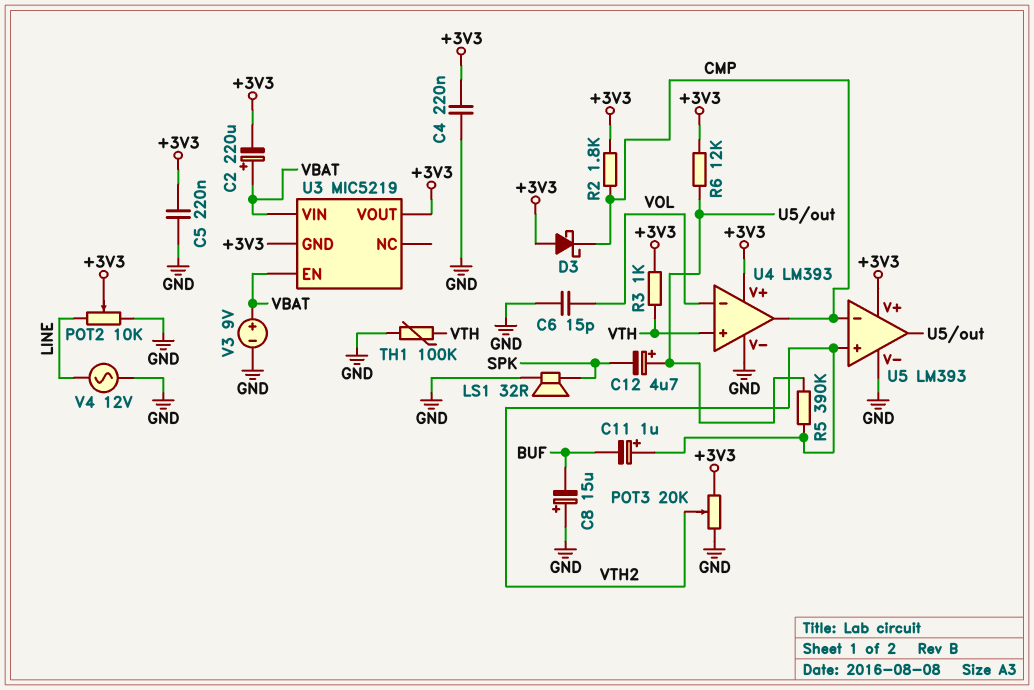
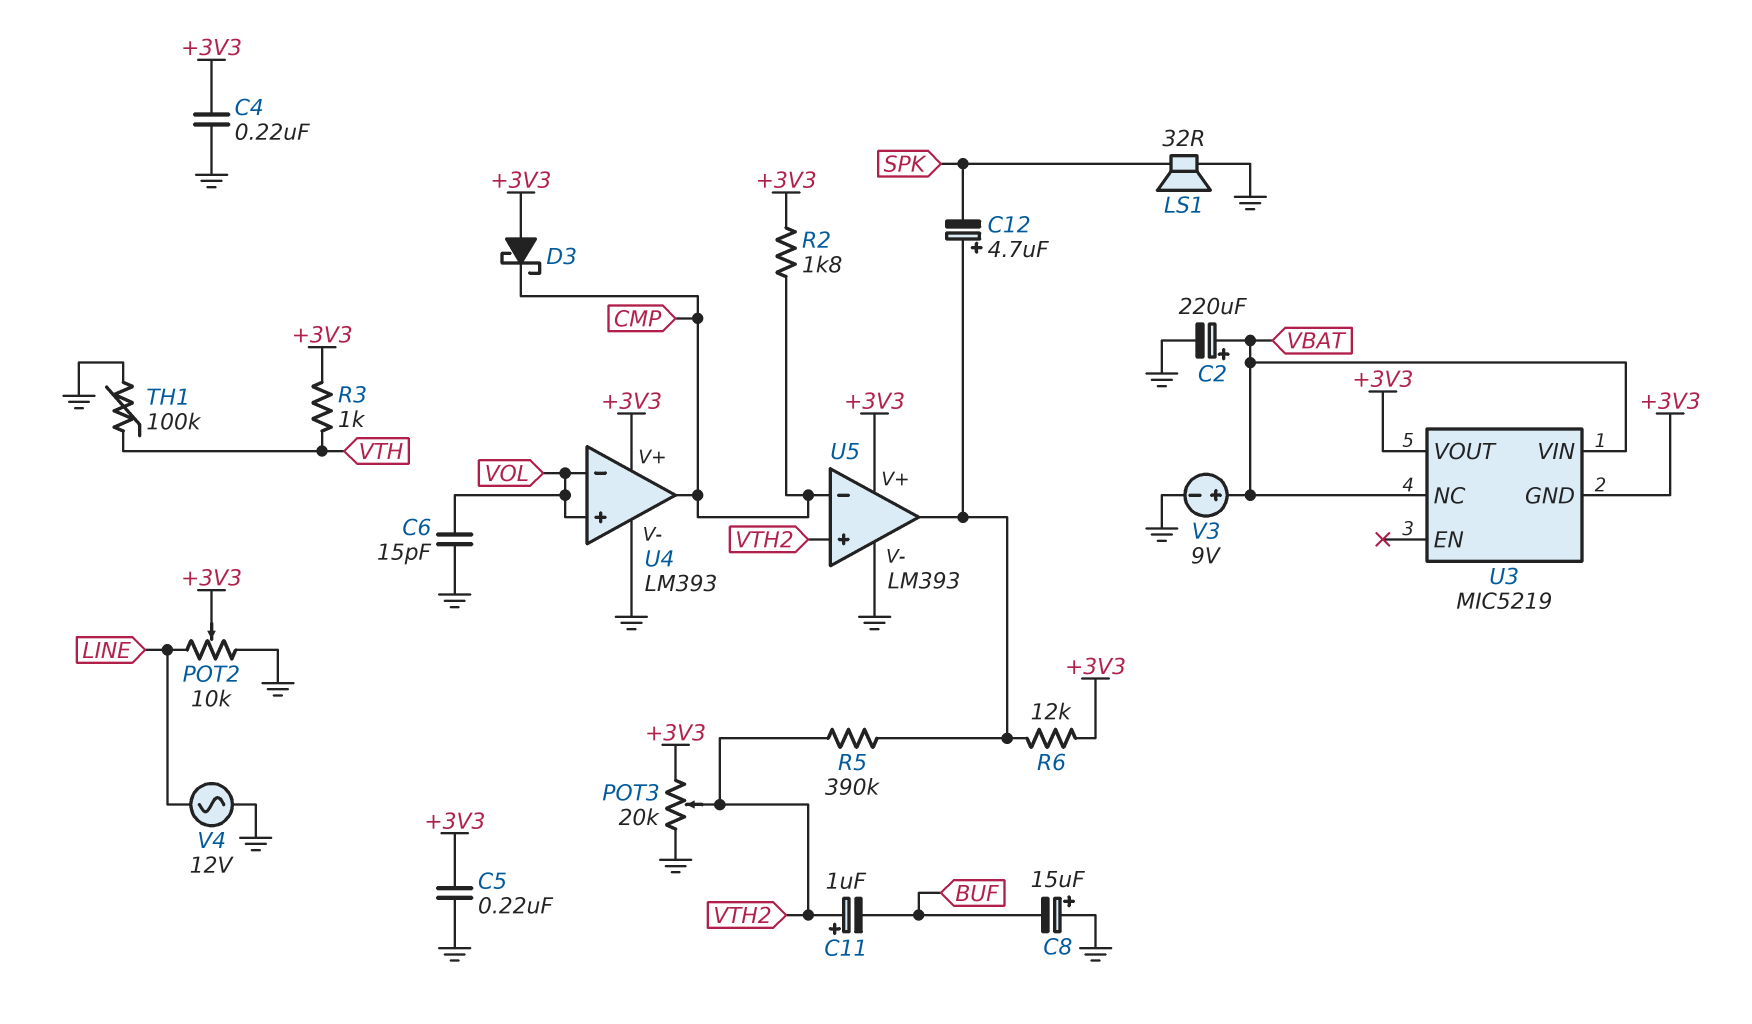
C2: 220uF (plus VBAT, minus +3V3) -> 220uF (plus VBAT, minus GND)
U3 pin EN: VBAT -> none
U3 pin NC: none -> VBAT
U4 pin in+: VTH -> VOL

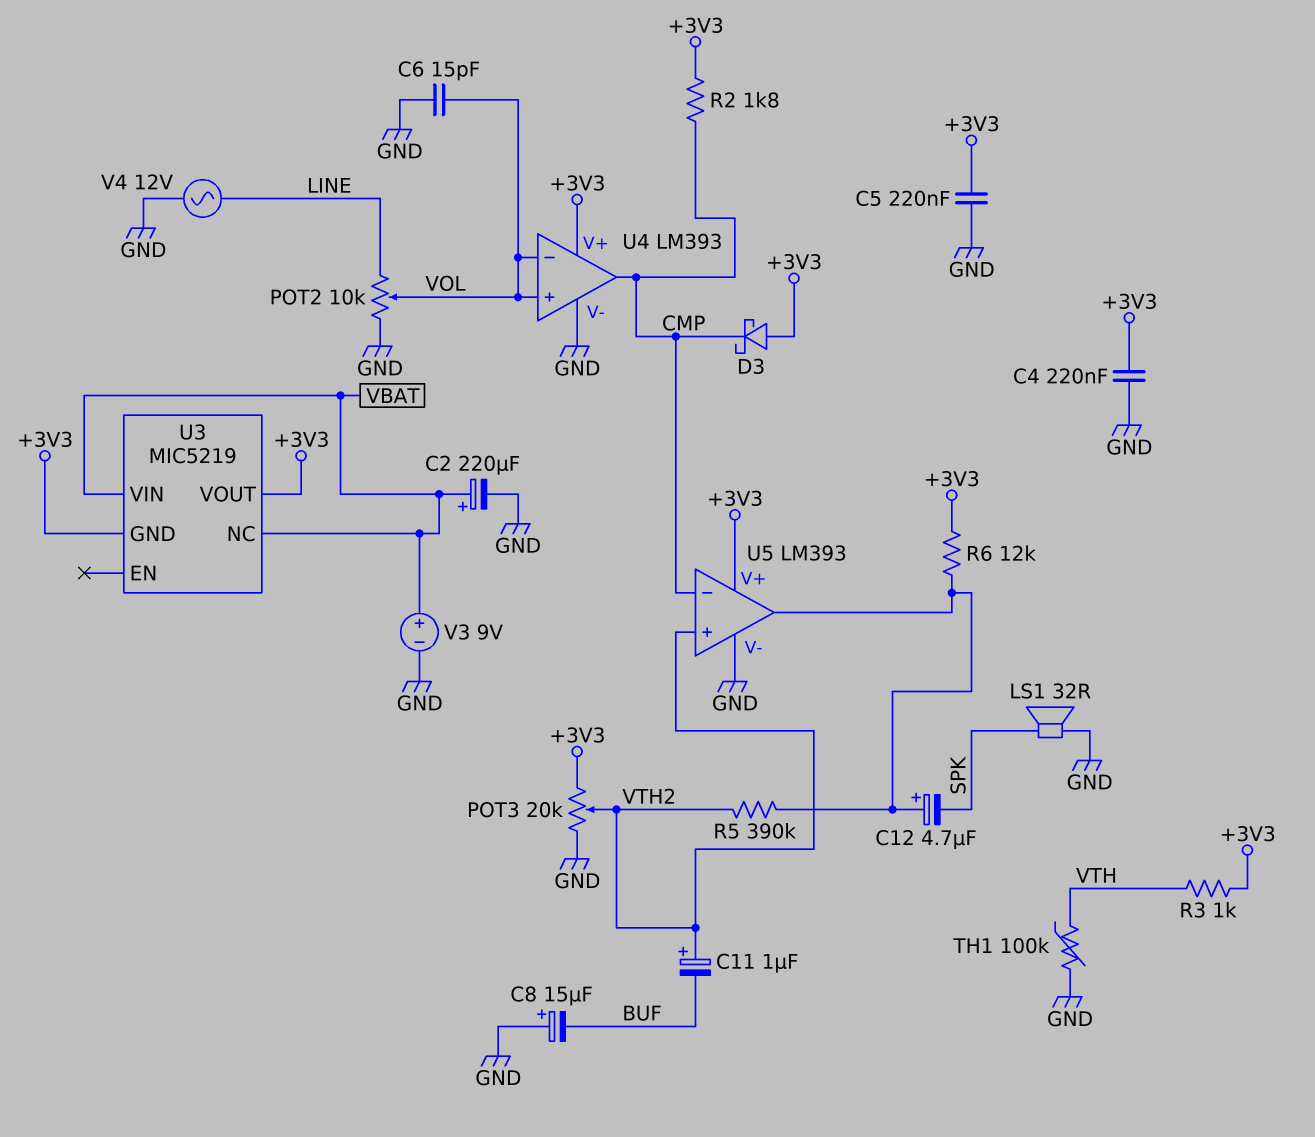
POT2: 10k (GND, LINE, wiper +3V3) -> 10k (GND, LINE, wiper VOL)

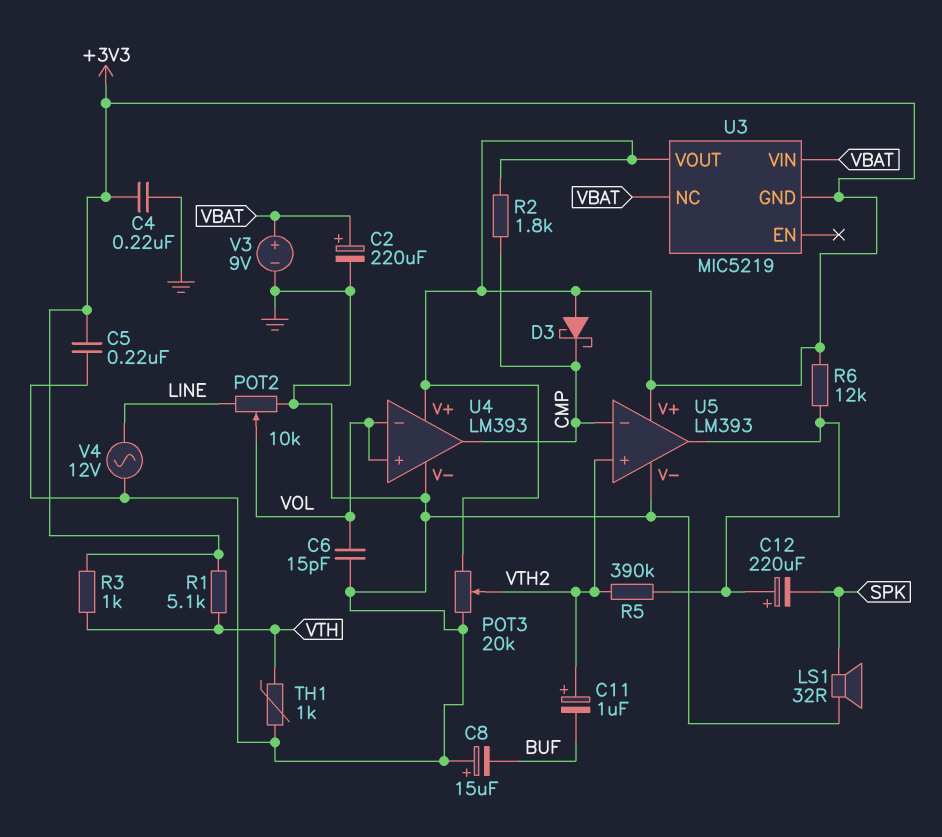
C12: 4.7uF (plus U5/out, minus SPK) -> 220uF (plus U5/out, minus SPK)
R1: none -> 5.1k (+3V3, VTH)
TH1: 100k (GND, VTH) -> 1k (GND, VTH)

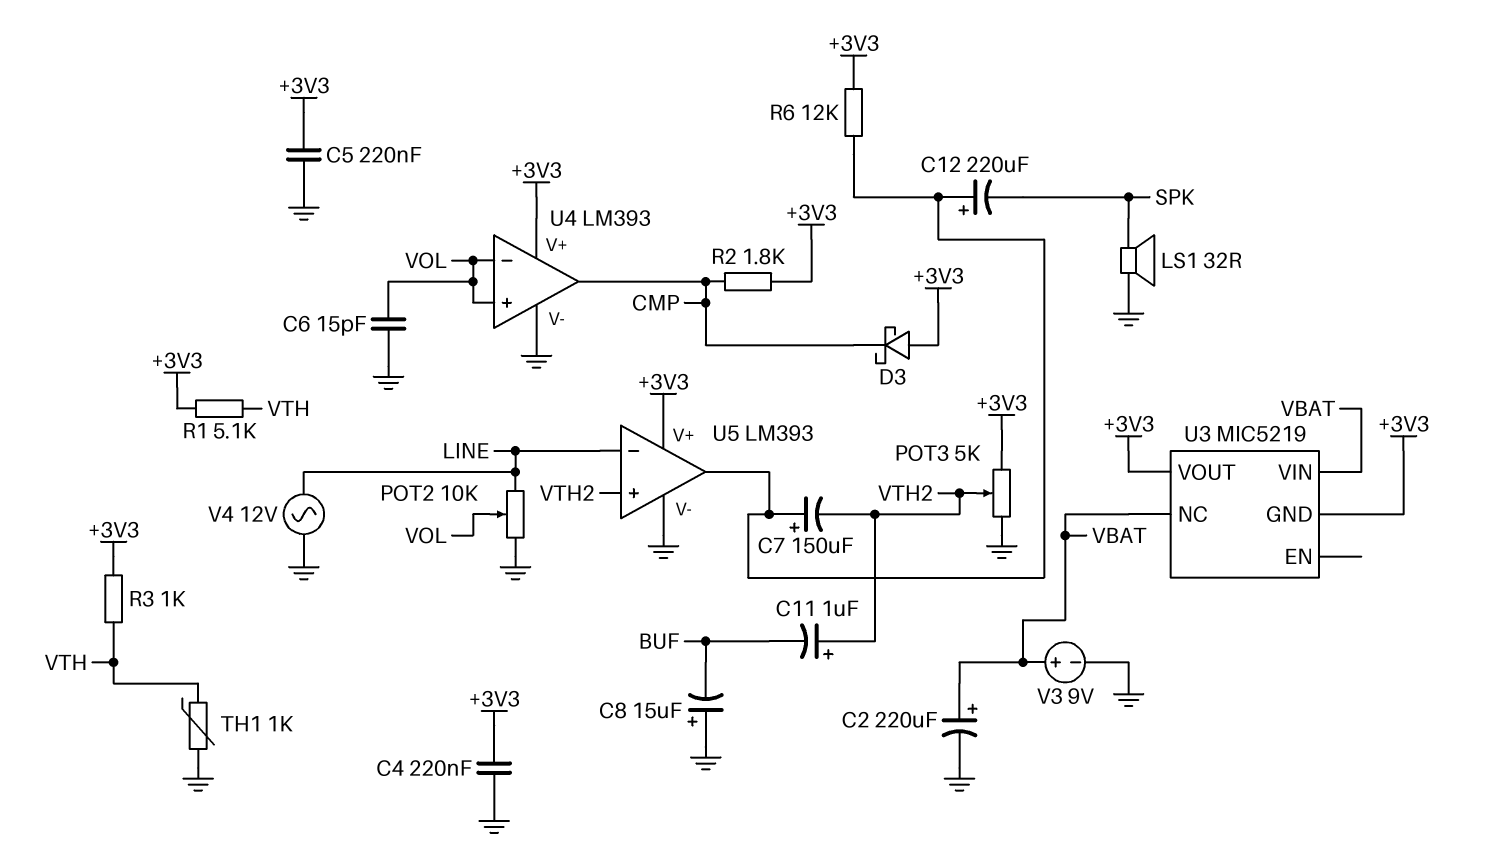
C7: none -> 150uF (plus U5/out, minus VTH2)
POT3: 20k (+3V3, GND, wiper VTH2) -> 5k (+3V3, GND, wiper VTH2)
R5: 390k (U5/out, VTH2) -> none
U5 pin in-: CMP -> LINE

